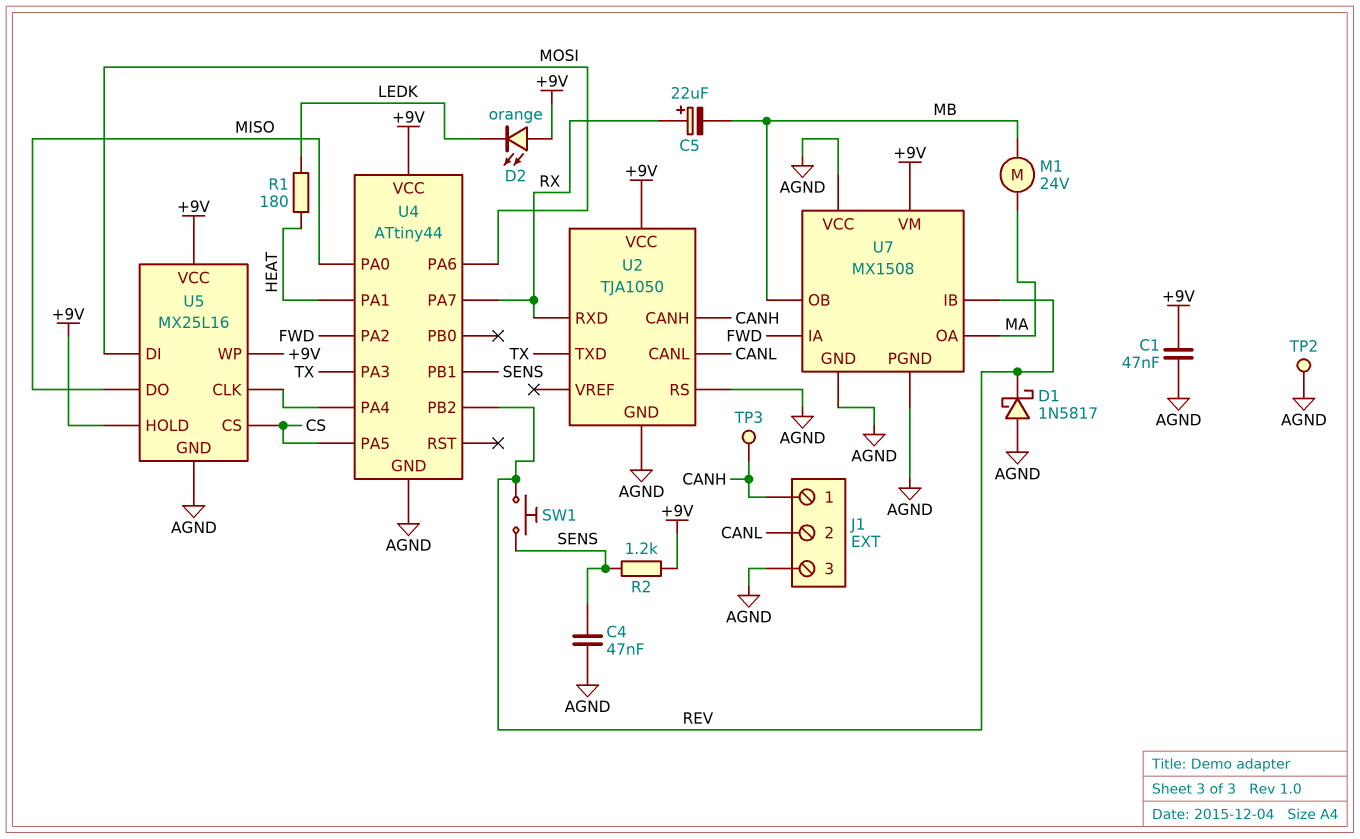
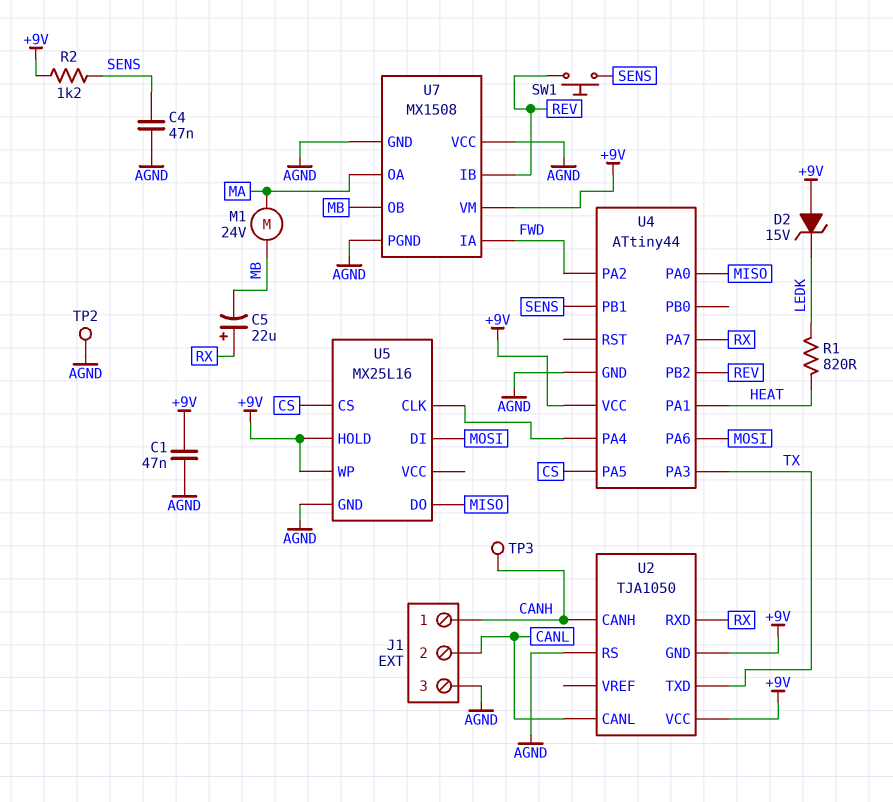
D1: schottky 1N5817 (A AGND, K REV) -> none
D2: LED orange (A +9V, K LEDK) -> zener 15V (A +9V, K LEDK)
R1: 180 (HEAT, LEDK) -> 820 (HEAT, LEDK)
U2 pin GND: AGND -> +9V
U5 pin VCC: +9V -> none

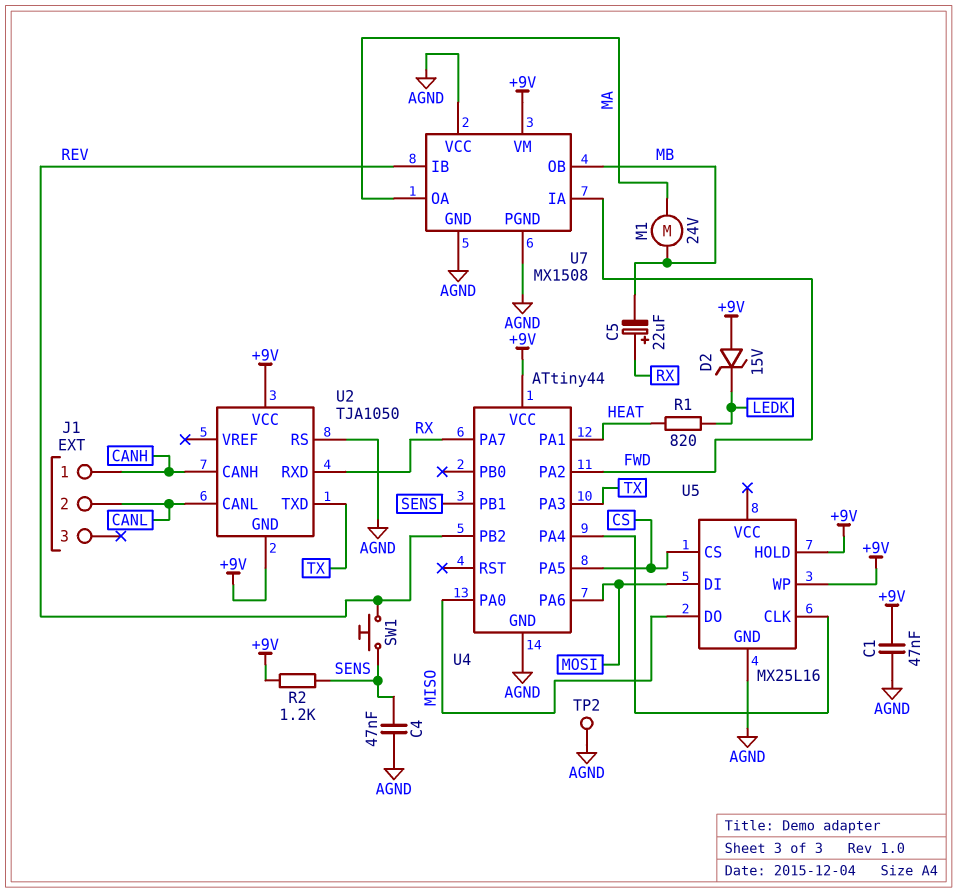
J1 pin 3: AGND -> none
TP3: test point (CANH) -> none

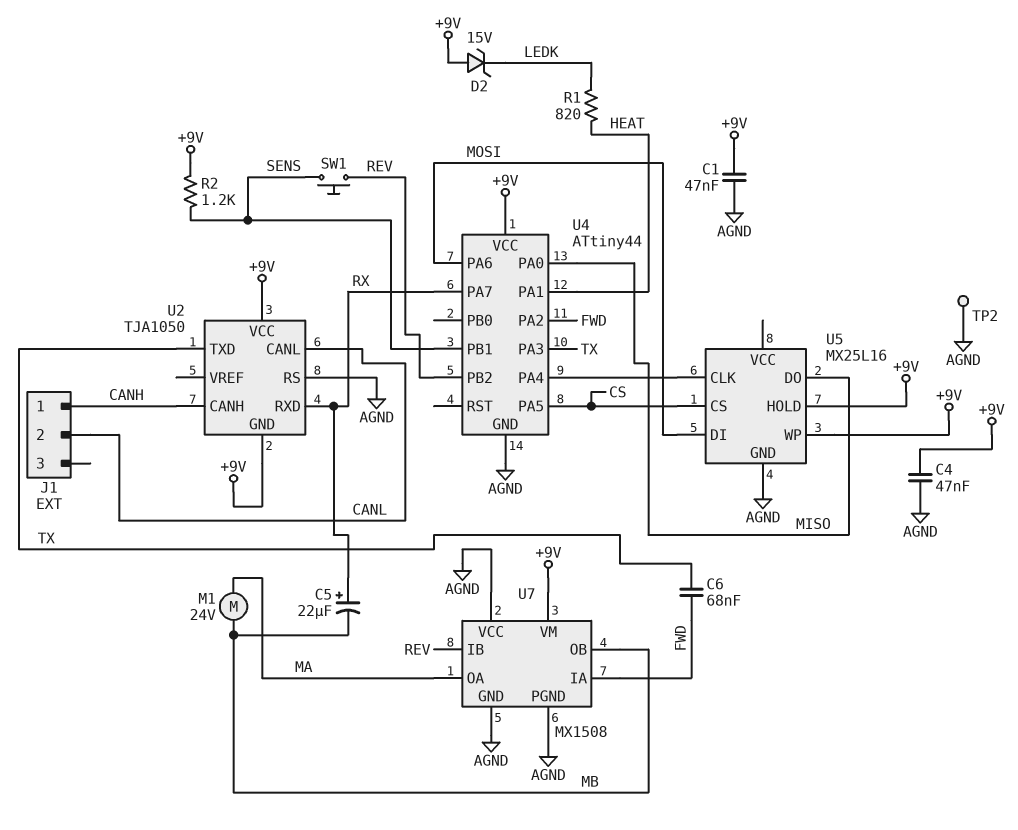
C4: 47nF (AGND, SENS) -> 47nF (+9V, AGND)
C6: none -> 68nF (FWD, TX)

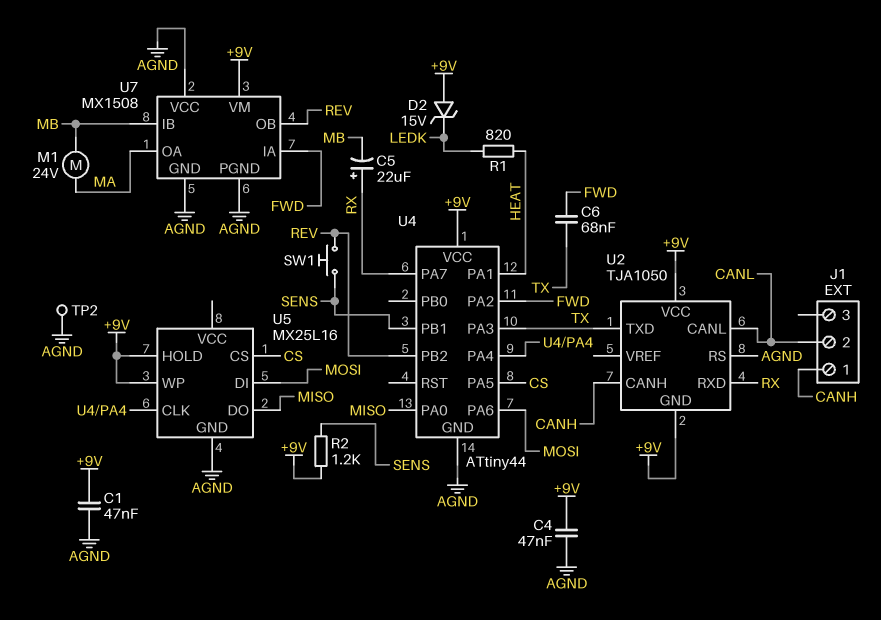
U7 pin IB: REV -> MB
U7 pin OB: MB -> REV

